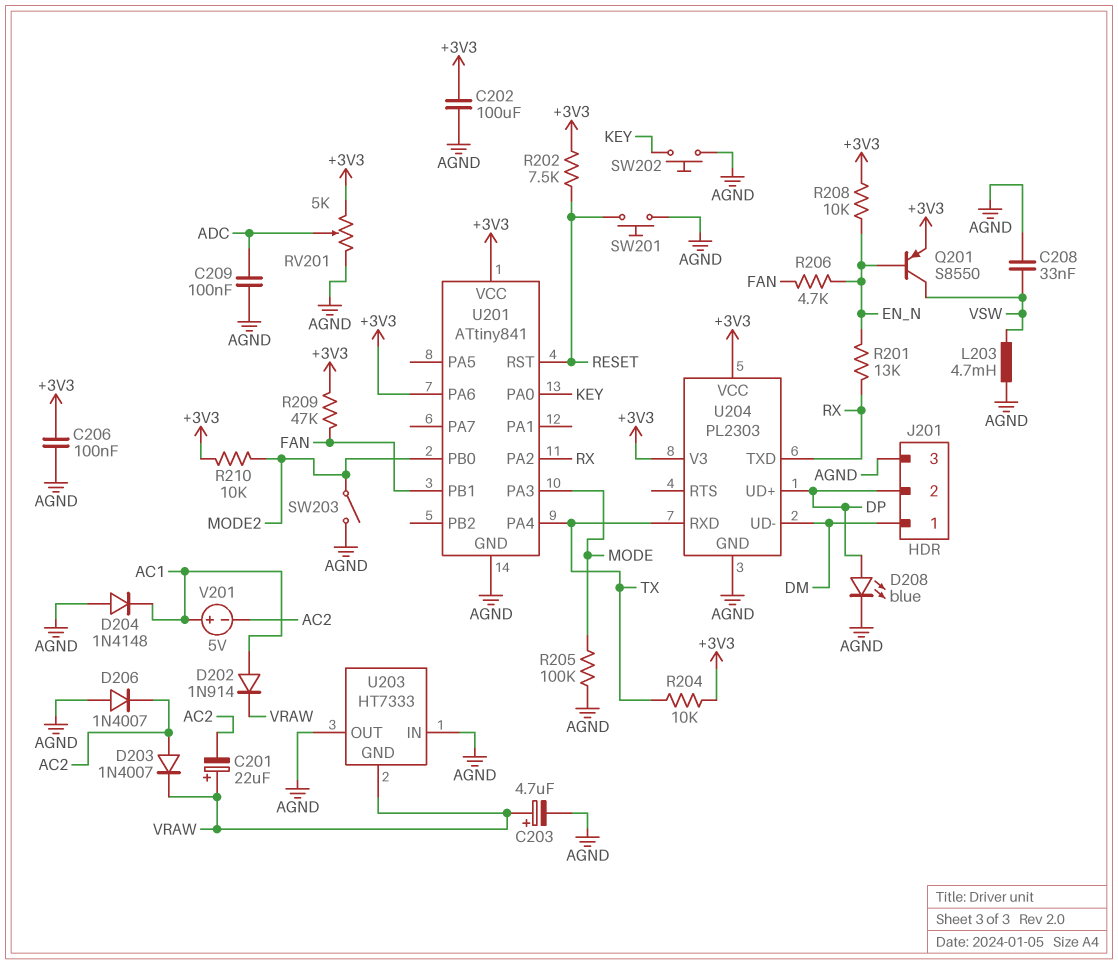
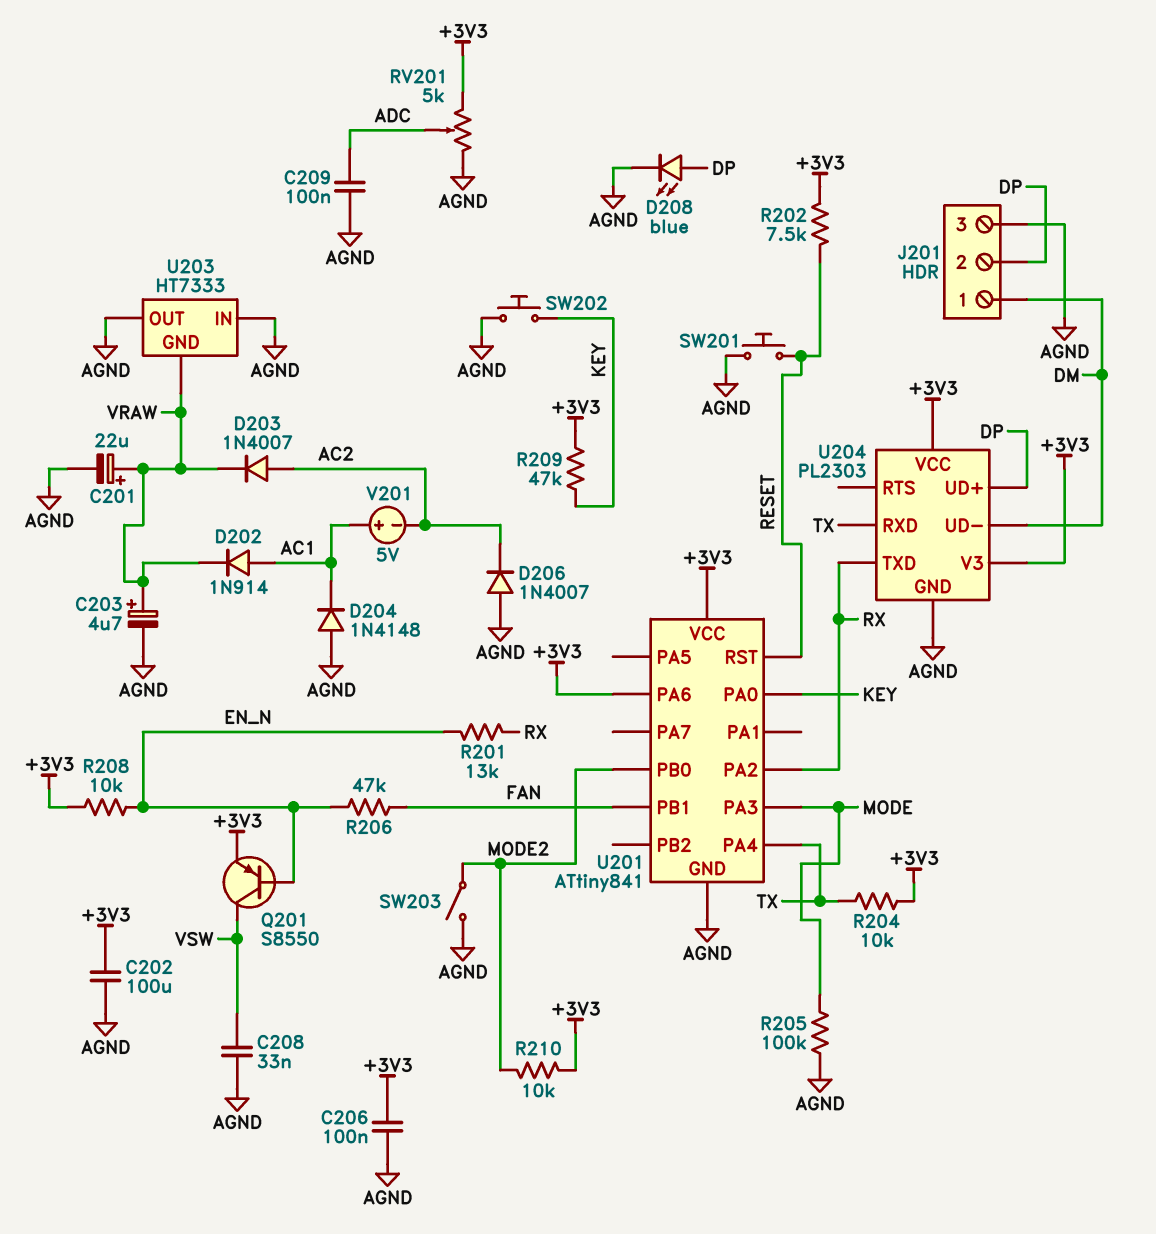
C201: 22uF (plus VRAW, minus AC2) -> 22uF (plus VRAW, minus AGND)
L203: 4.7mH (AGND, VSW) -> none
R206: 4.7k (EN_N, FAN) -> 47k (EN_N, FAN)
R209: 47k (+3V3, FAN) -> 47k (+3V3, KEY)

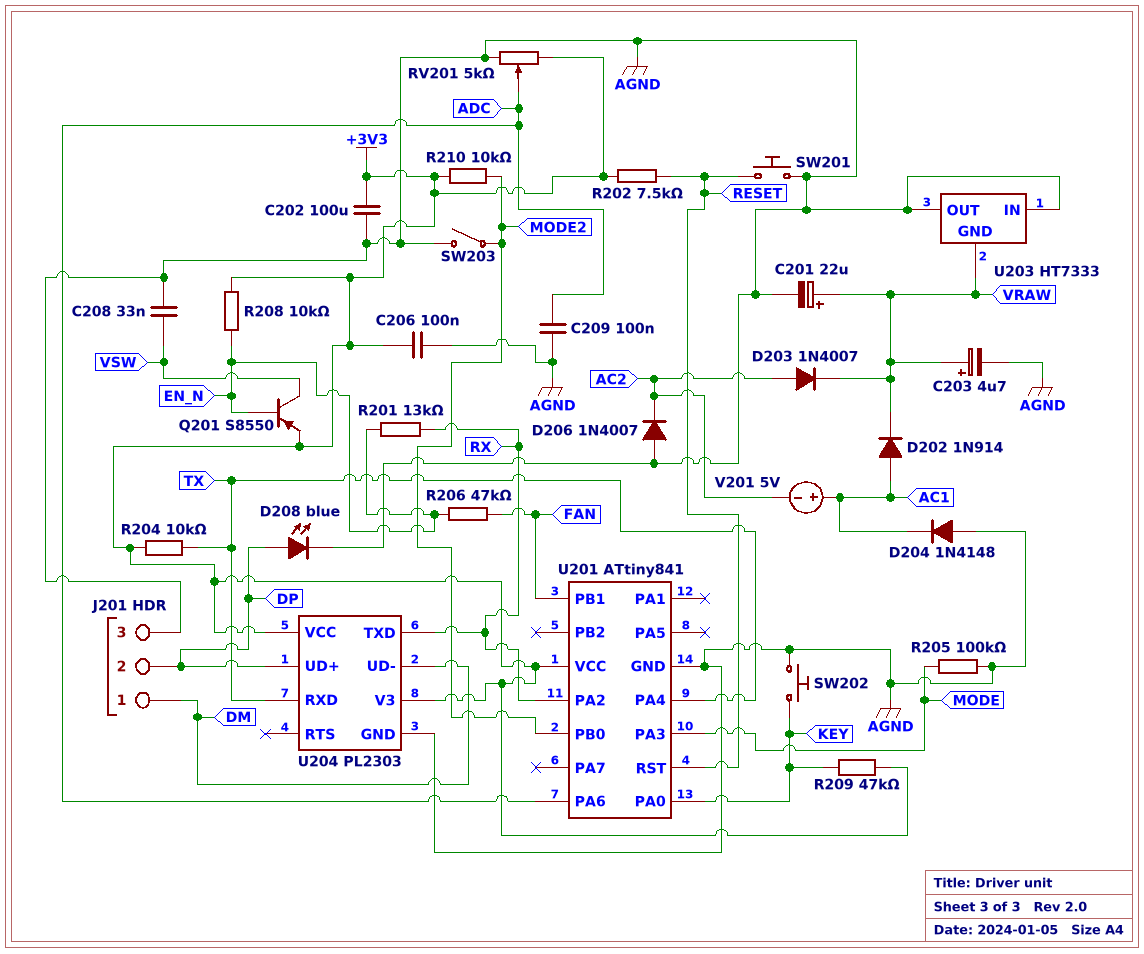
U201 pin PA6: +3V3 -> ADC

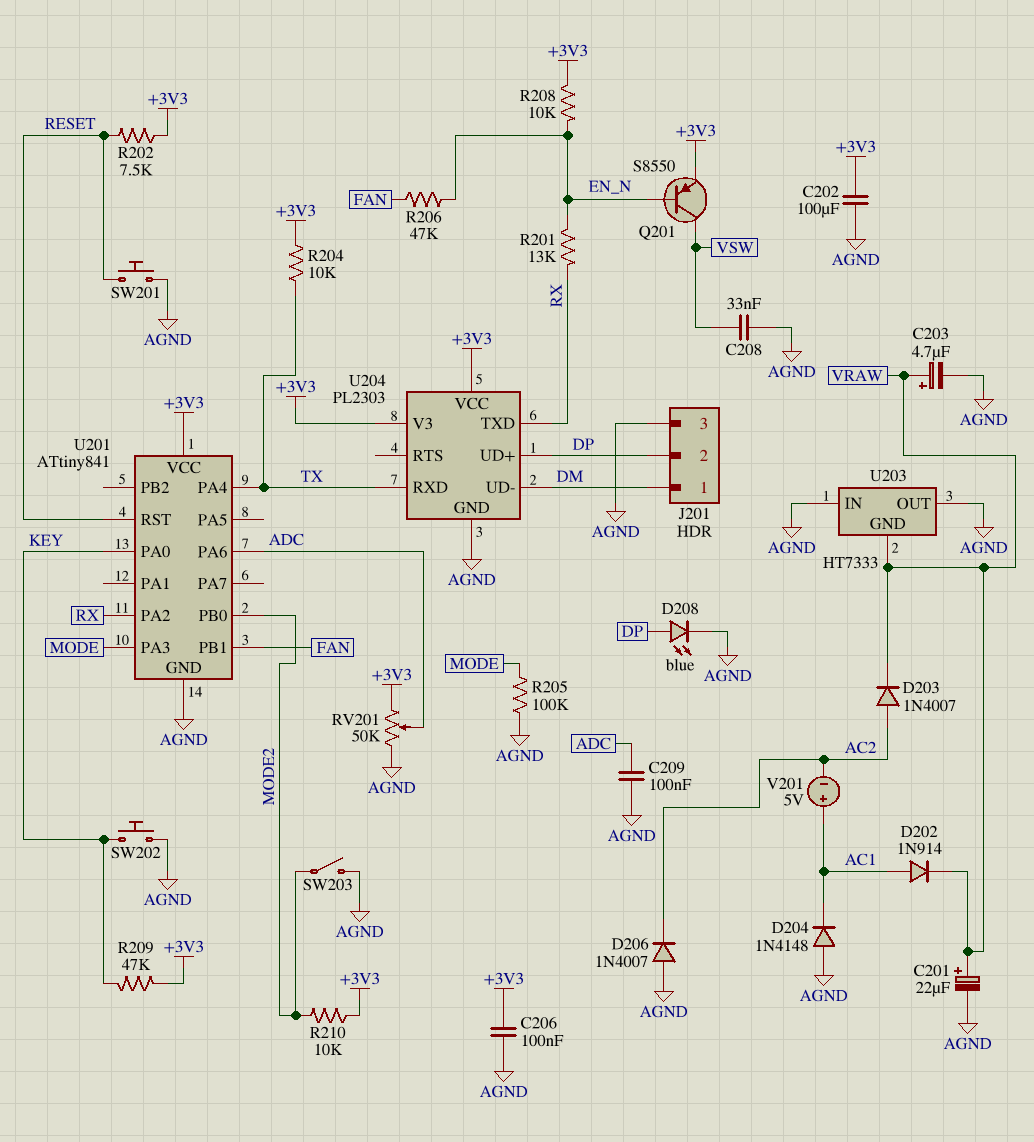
RV201: 5k (+3V3, AGND, wiper ADC) -> 50k (+3V3, AGND, wiper ADC)

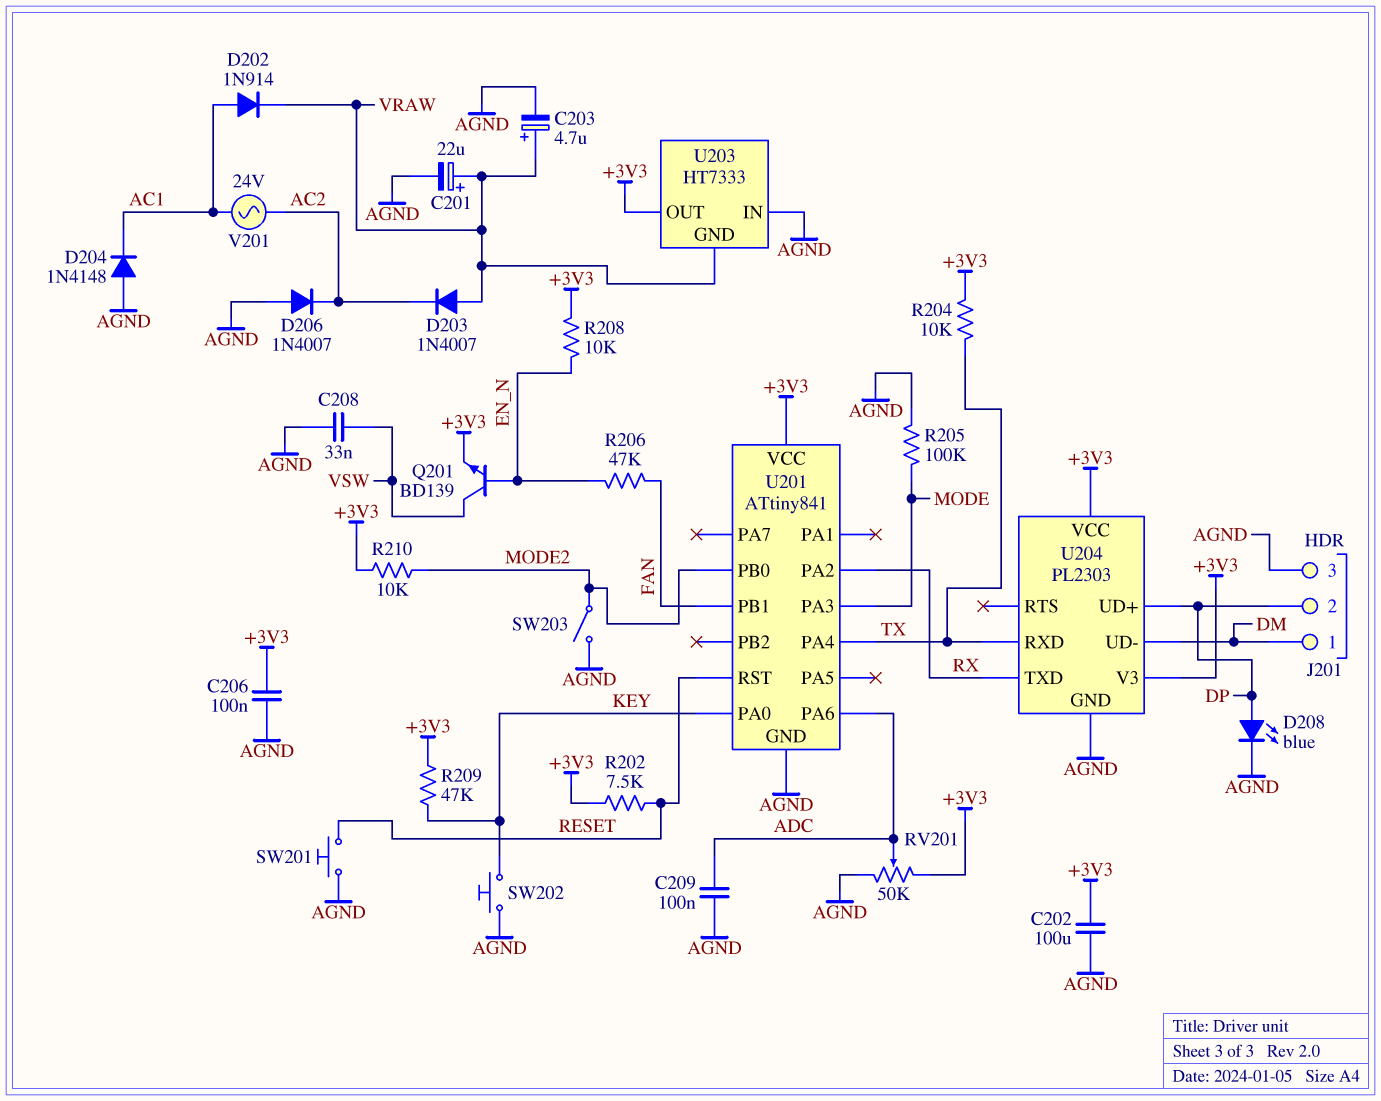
D203: diode 1N4007 (A AC2, K VRAW) -> diode 1N4007 (A VRAW, K AC2)
Q201: PNP S8550 (B EN_N, C VSW, E +3V3) -> NPN BD139 (B EN_N, C VSW, E +3V3)
R201: 13k (EN_N, RX) -> none
U203 pin OUT: AGND -> +3V3
V201: 5V (plus AC1, minus AC2) -> AC 24V (AC1, AC2)

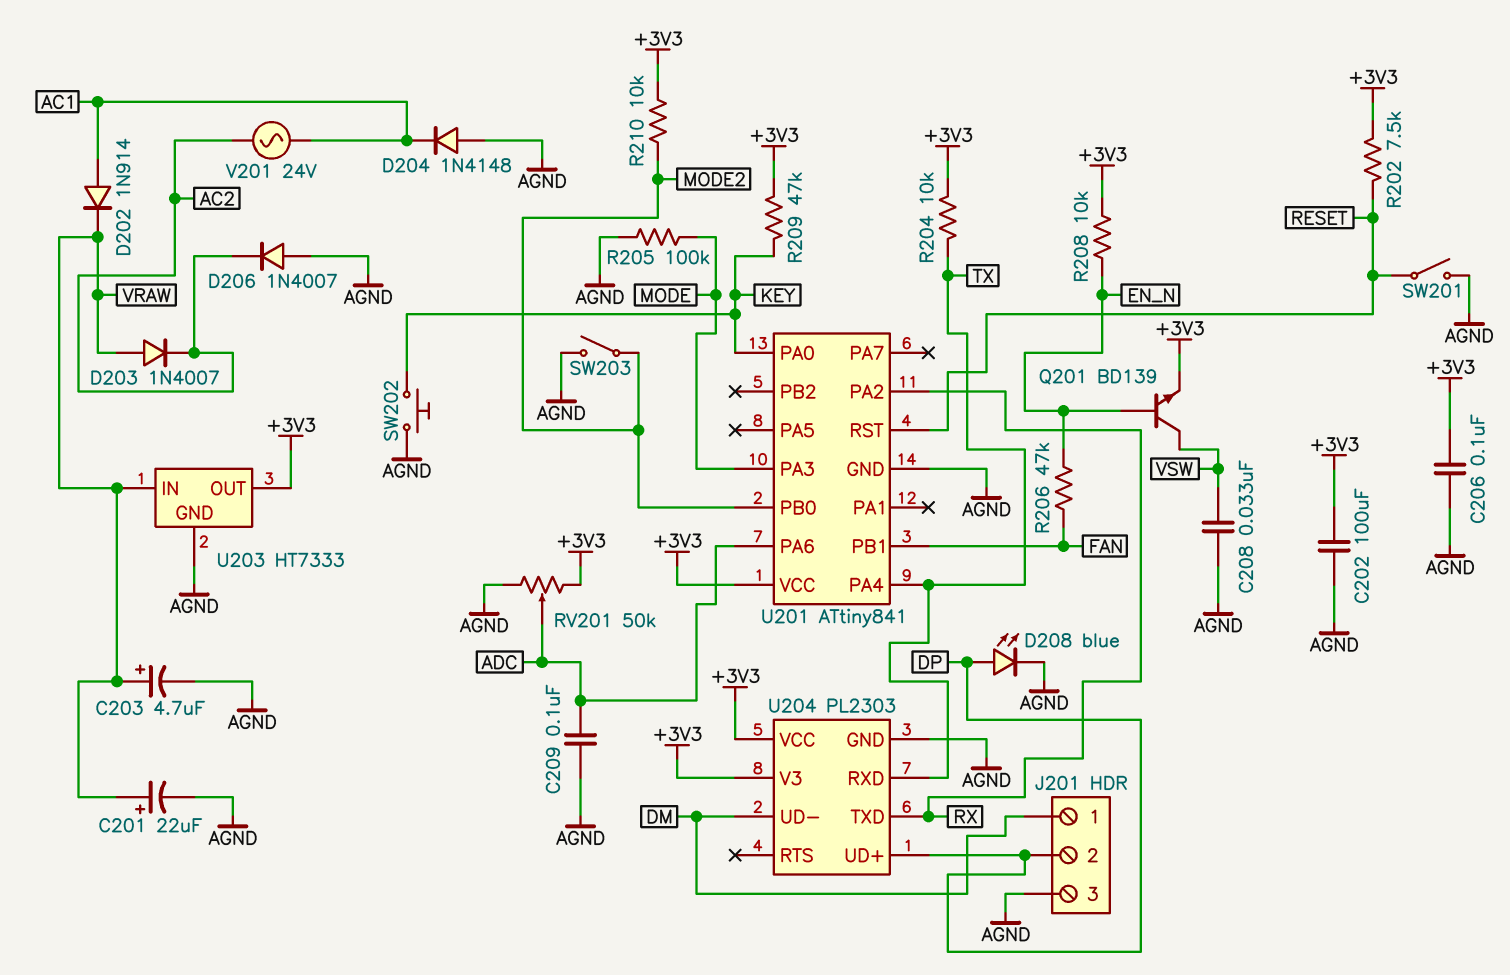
SW201: button (AGND, RESET) -> switch (AGND, RESET)
U203 pin GND: VRAW -> AGND
U203 pin IN: AGND -> VRAW

